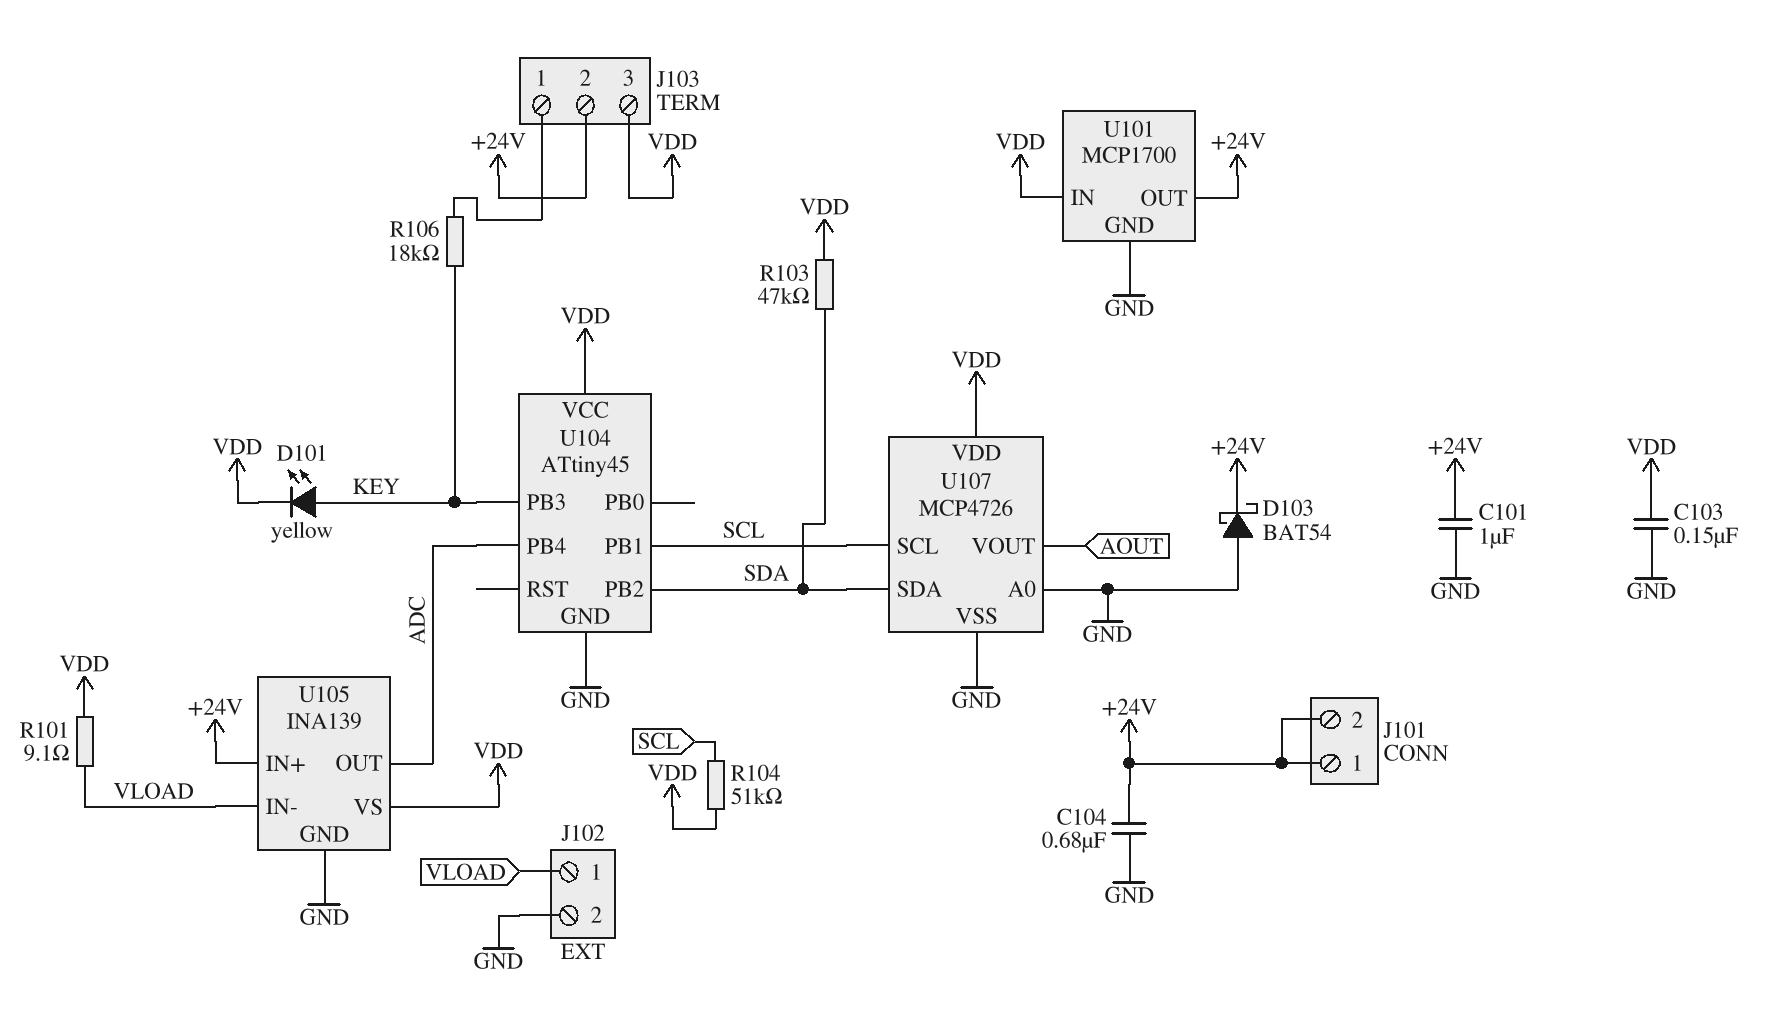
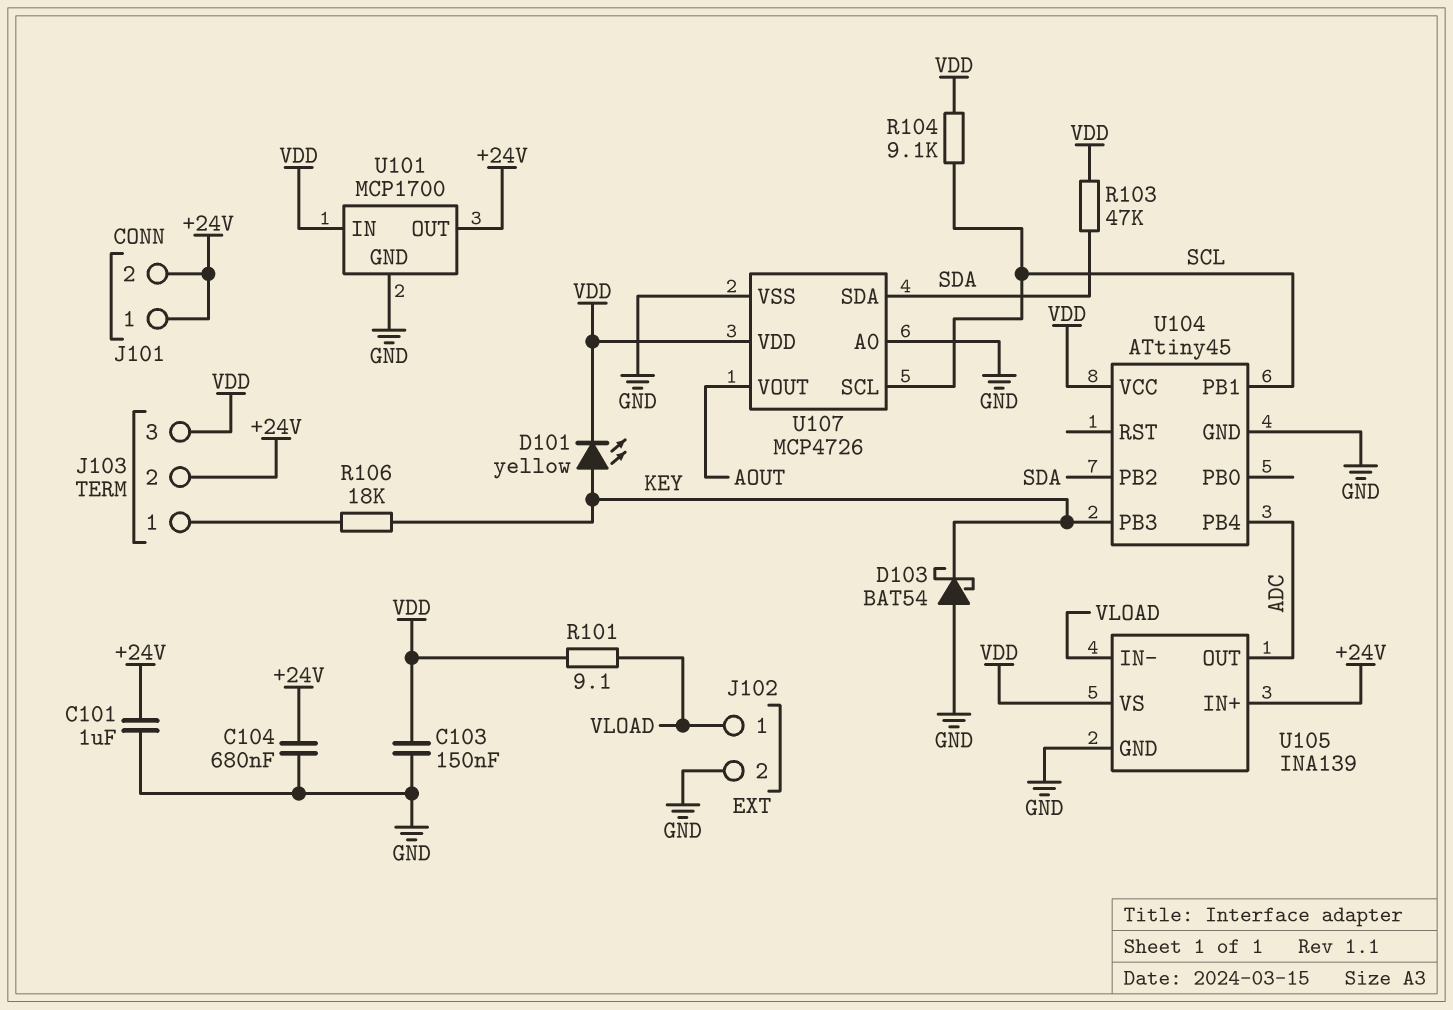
D103: schottky BAT54 (A GND, K +24V) -> schottky BAT54 (A GND, K KEY)
R104: 51k (SCL, VDD) -> 9.1k (SCL, VDD)

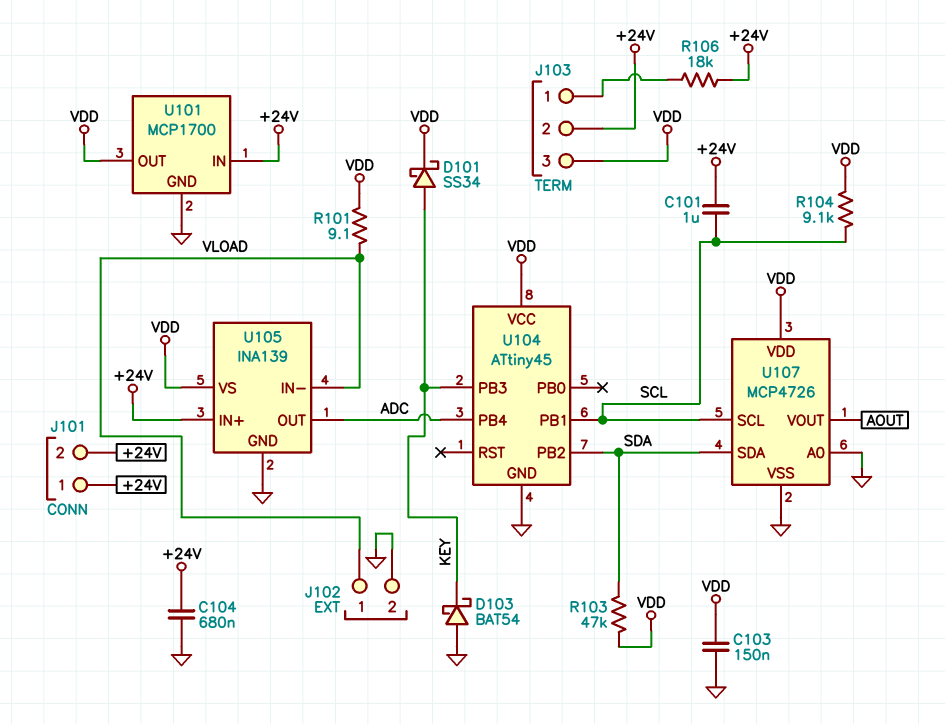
C101: 1uF (+24V, GND) -> 1uF (+24V, SCL)
D101: LED yellow (A KEY, K VDD) -> schottky SS34 (A KEY, K VDD)
R106: 18k (J103/1, KEY) -> 18k (+24V, J103/1)
U101 pin IN: VDD -> +24V
U101 pin OUT: +24V -> VDD

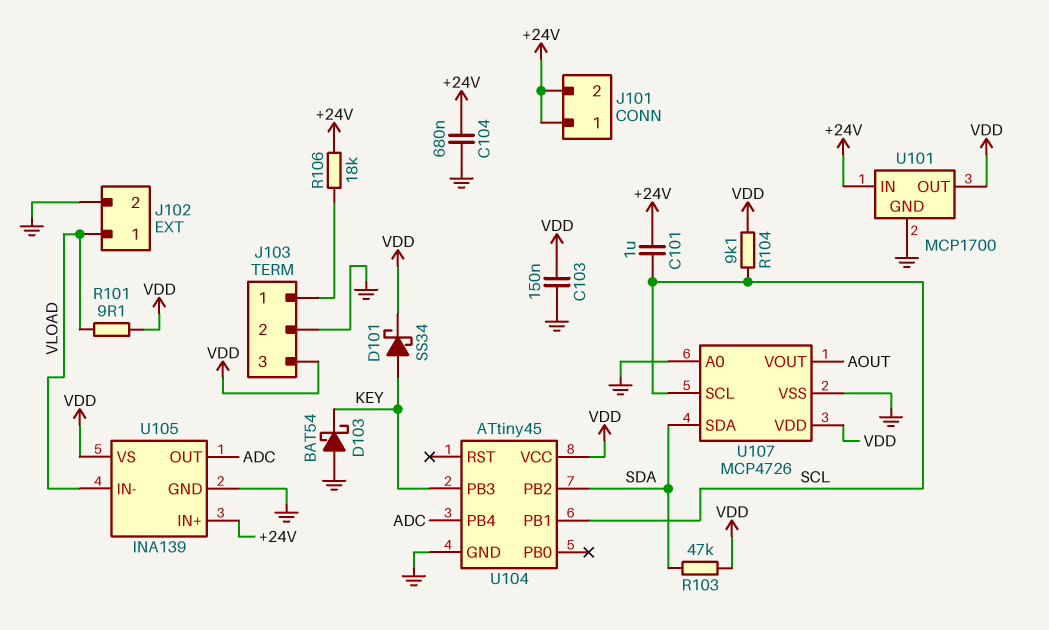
J103 pin 2: +24V -> GND

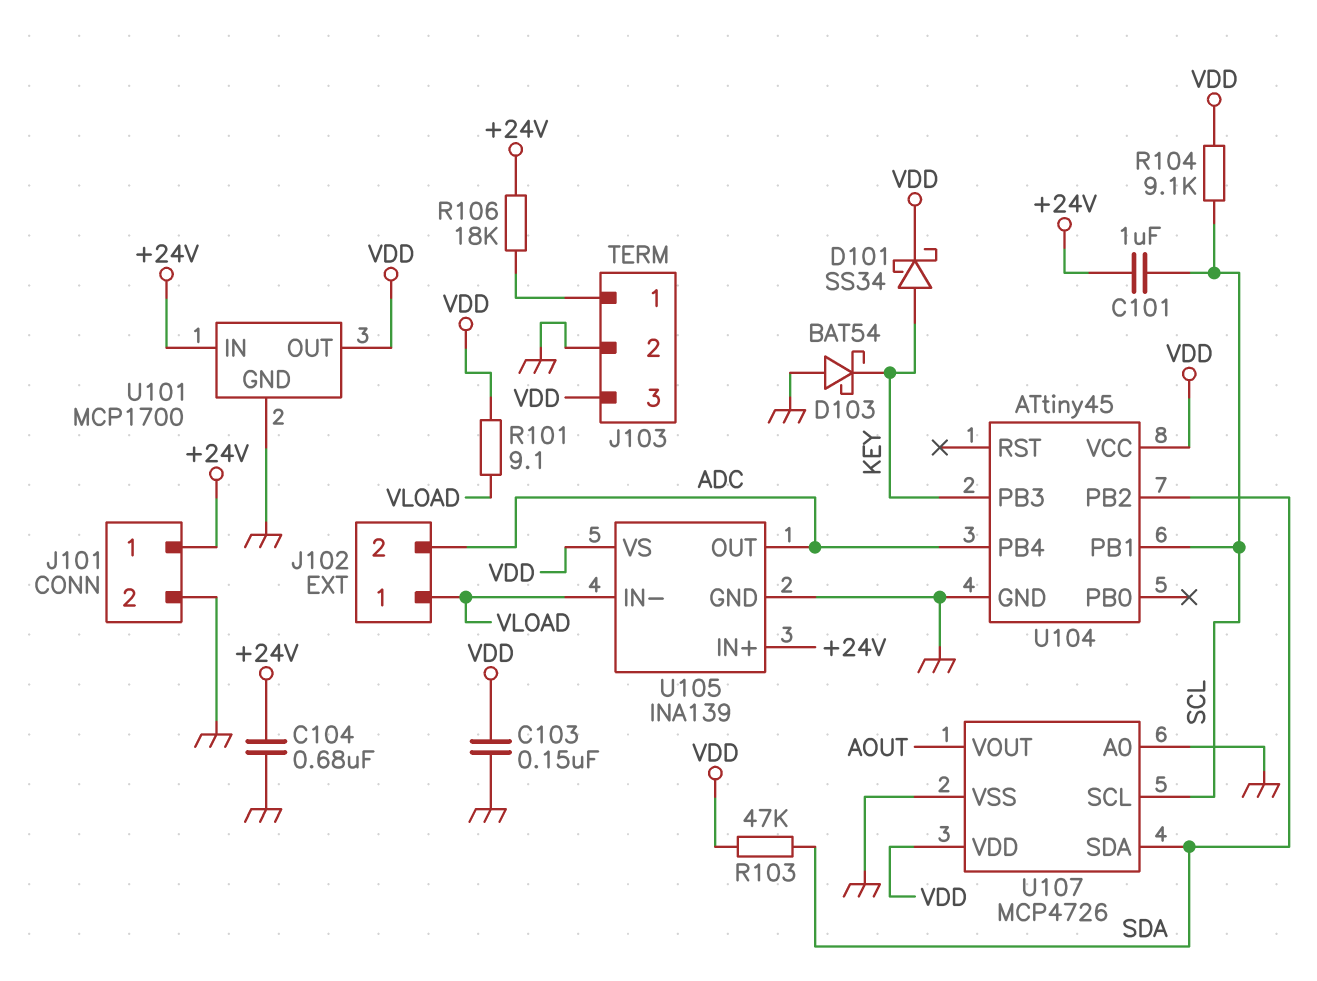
J101 pin 2: +24V -> GND
J102 pin 2: GND -> ADC

